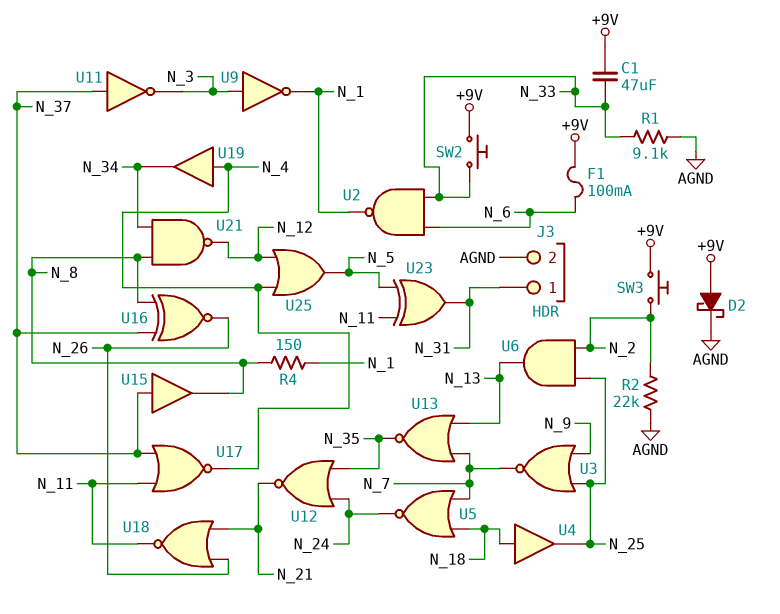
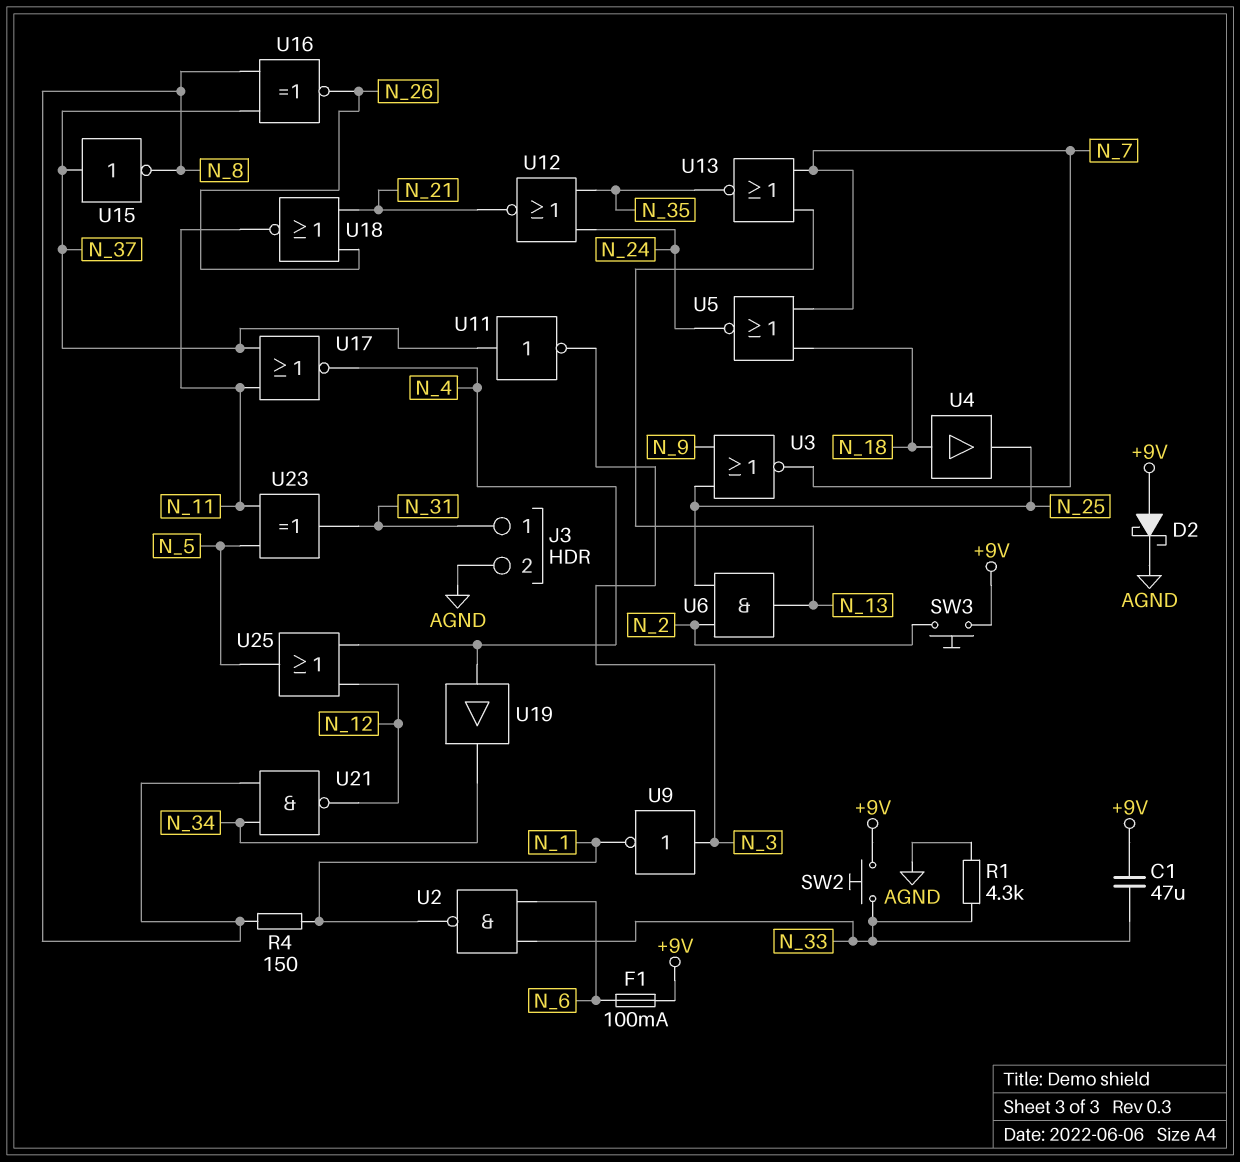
R1: 9.1k (AGND, N_33) -> 4.3k (AGND, N_33)
R2: 22k (AGND, N_2) -> none
U15: buffer (in N_37, out N_8) -> NOT (in N_37, out N_8)

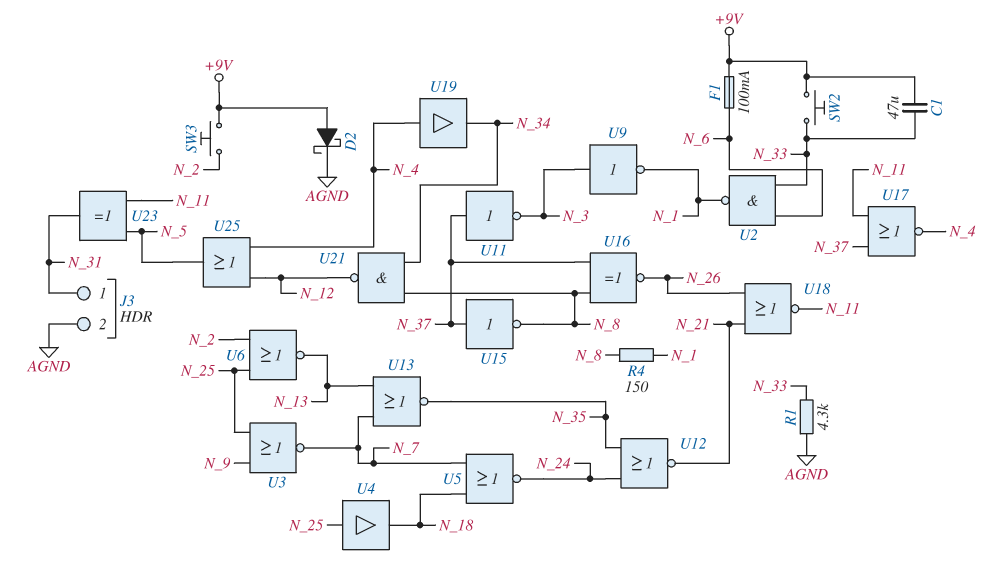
U4: buffer (in N_18, out N_25) -> buffer (in N_25, out N_18)
U6: AND (in N_2, in N_25, out N_13) -> NOR (in N_2, in N_25, out N_13)

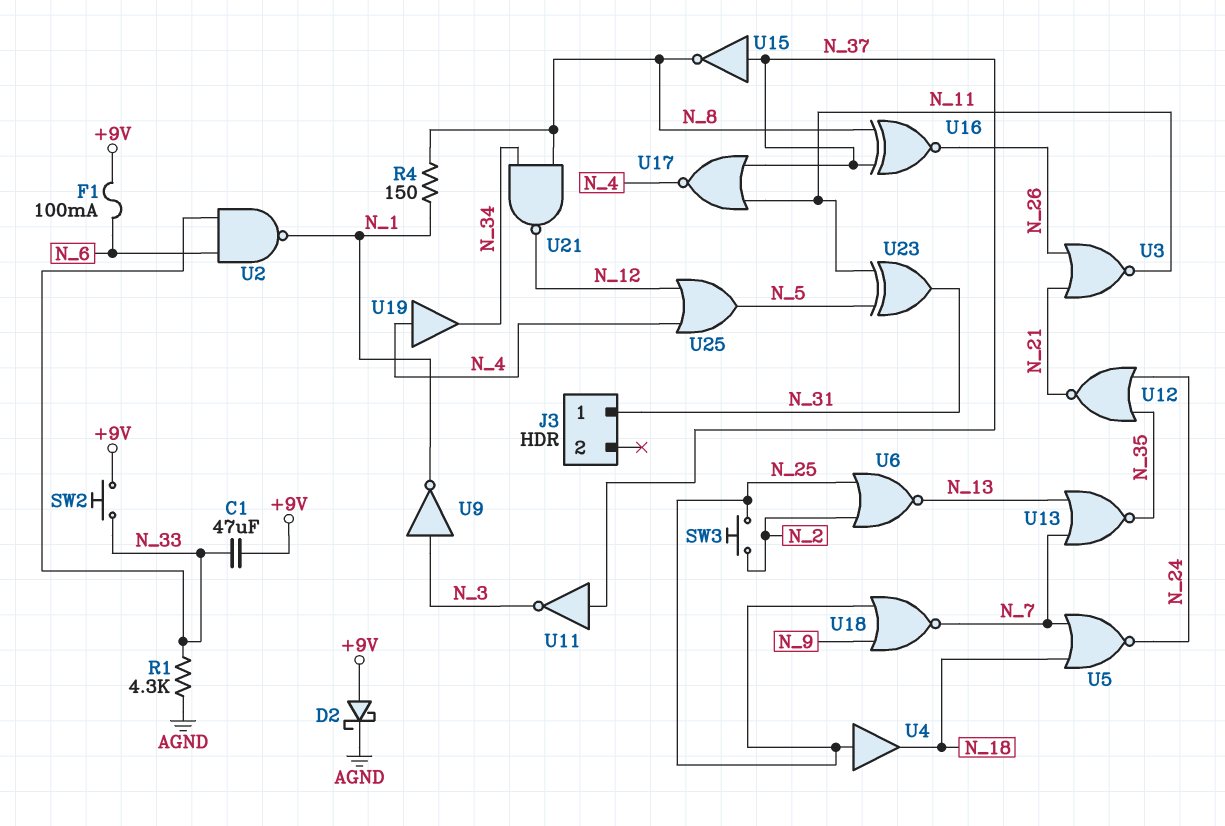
J3 pin 2: AGND -> none
SW3: button (+9V, N_2) -> button (N_2, N_25)
U3: NOR (in N_9, in N_25, out N_7) -> NOR (in N_21, in N_26, out N_11)
U18: NOR (in N_21, in N_26, out N_11) -> NOR (in N_9, in N_25, out N_7)

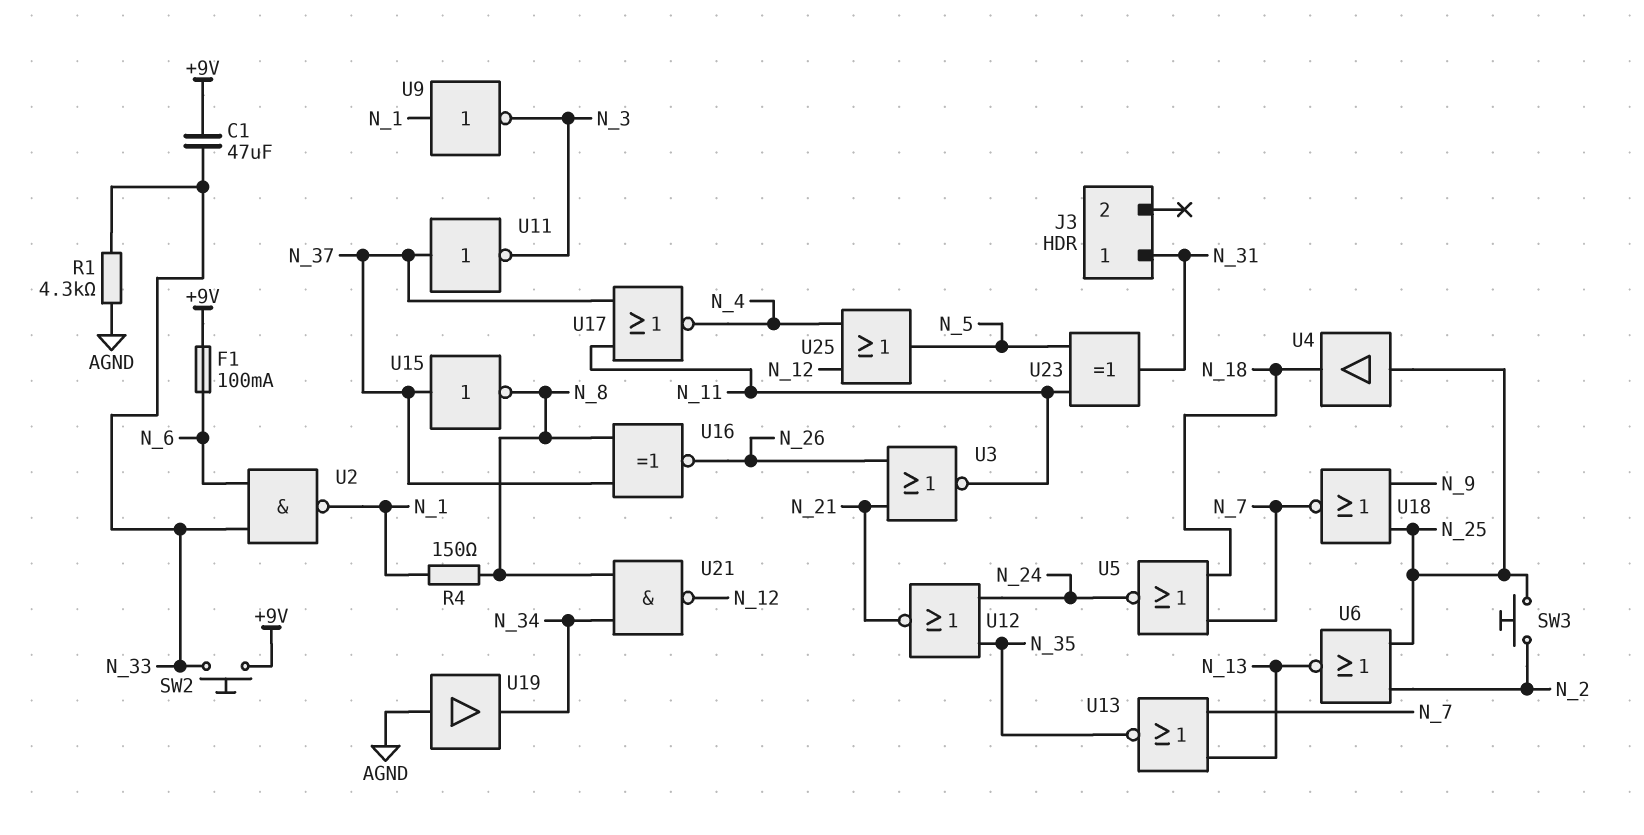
D2: schottky (A +9V, K AGND) -> none
U9: NOT (in N_3, out N_1) -> NOT (in N_1, out N_3)
U19: buffer (in N_4, out N_34) -> buffer (in AGND, out N_34)

